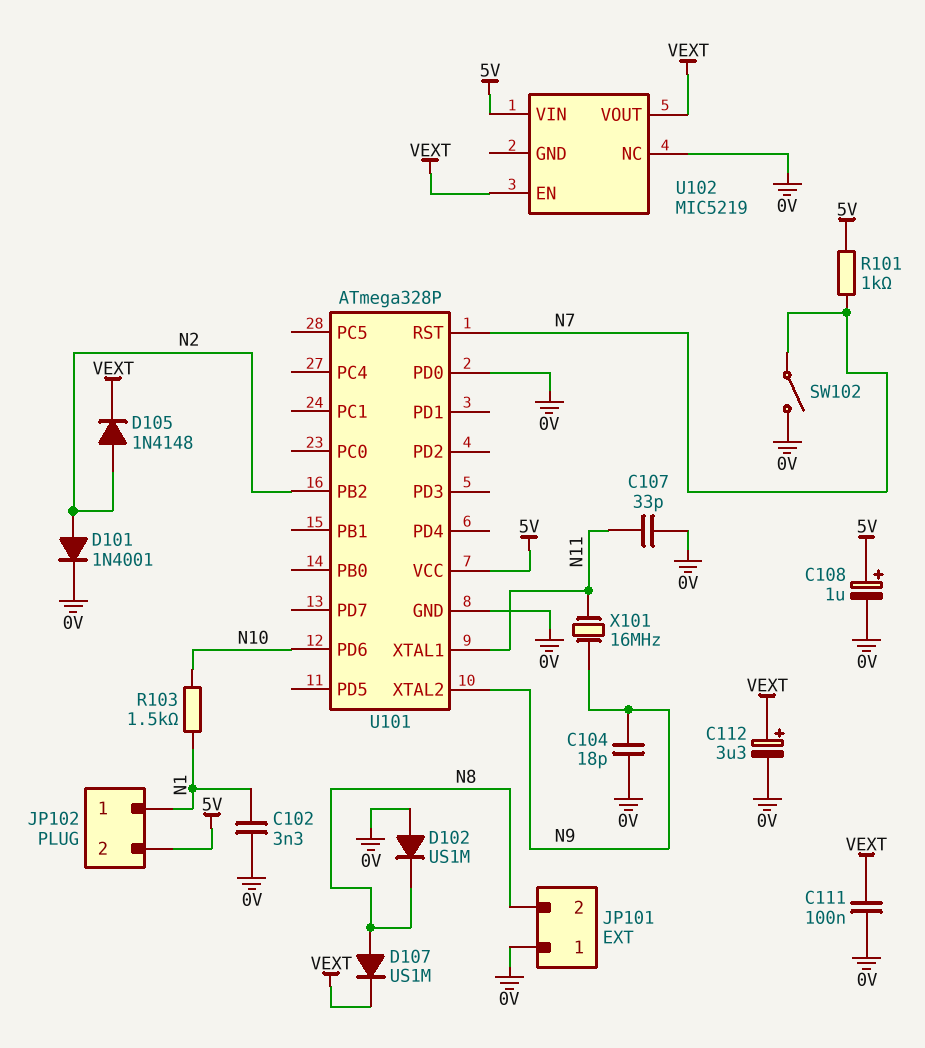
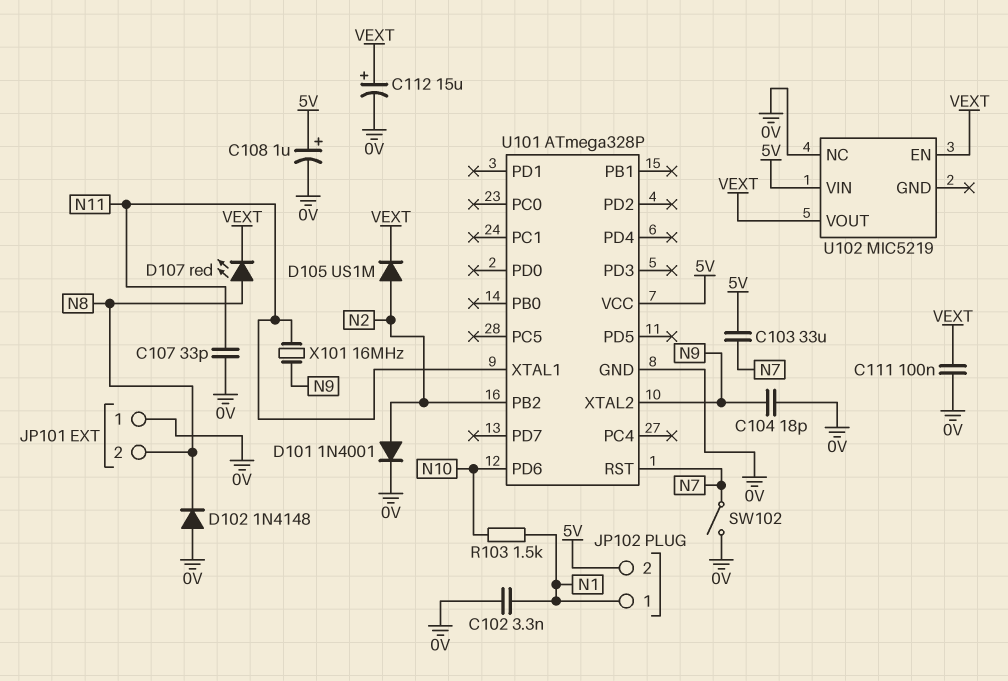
C103: none -> 33uF (5V, N7)
C112: 3.3uF (plus VEXT, minus 0V) -> 15uF (plus VEXT, minus 0V)
D102: diode US1M (A 0V, K N8) -> diode 1N4148 (A 0V, K N8)
D105: diode 1N4148 (A N2, K VEXT) -> diode US1M (A N2, K VEXT)
D107: diode US1M (A N8, K VEXT) -> LED red (A N8, K VEXT)
R101: 1k (5V, N7) -> none
U101 pin PD0: 0V -> none

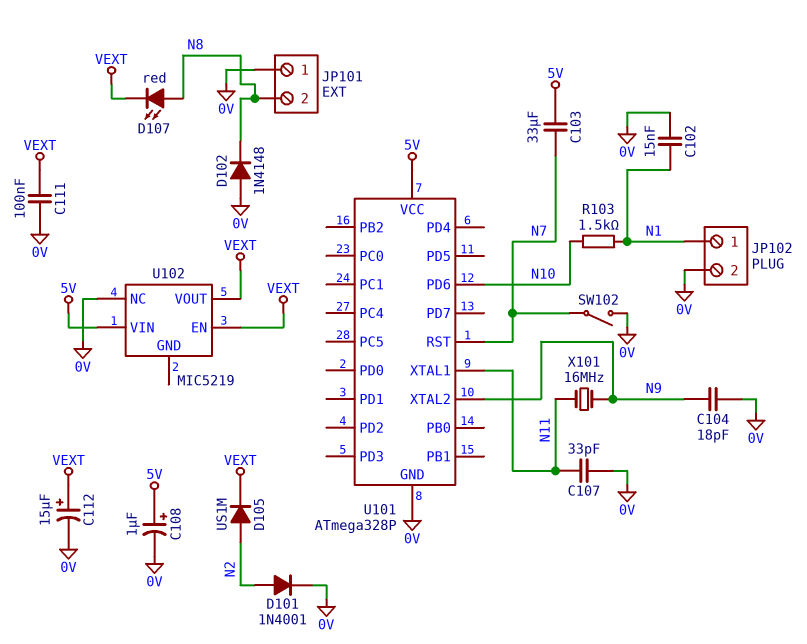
C102: 3.3nF (0V, N1) -> 15nF (0V, N1)
JP102 pin 2: 5V -> 0V
U101 pin PB2: N2 -> none

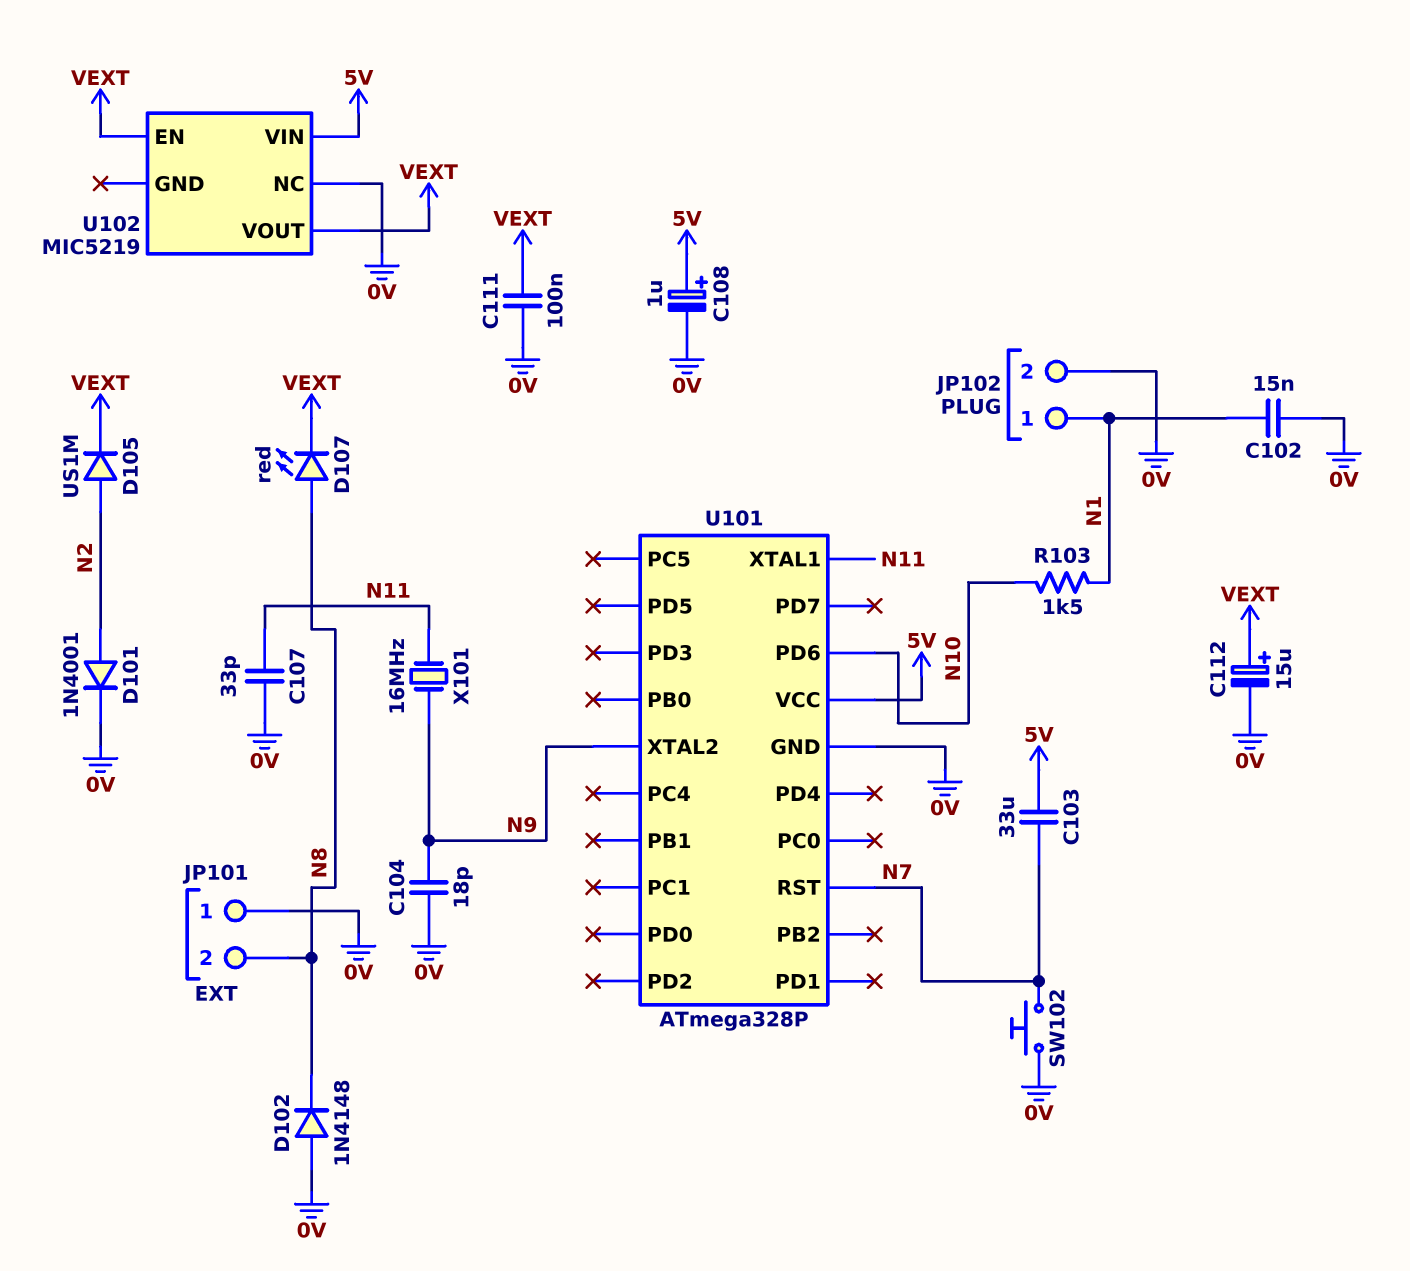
SW102: switch (0V, N7) -> button (0V, N7)

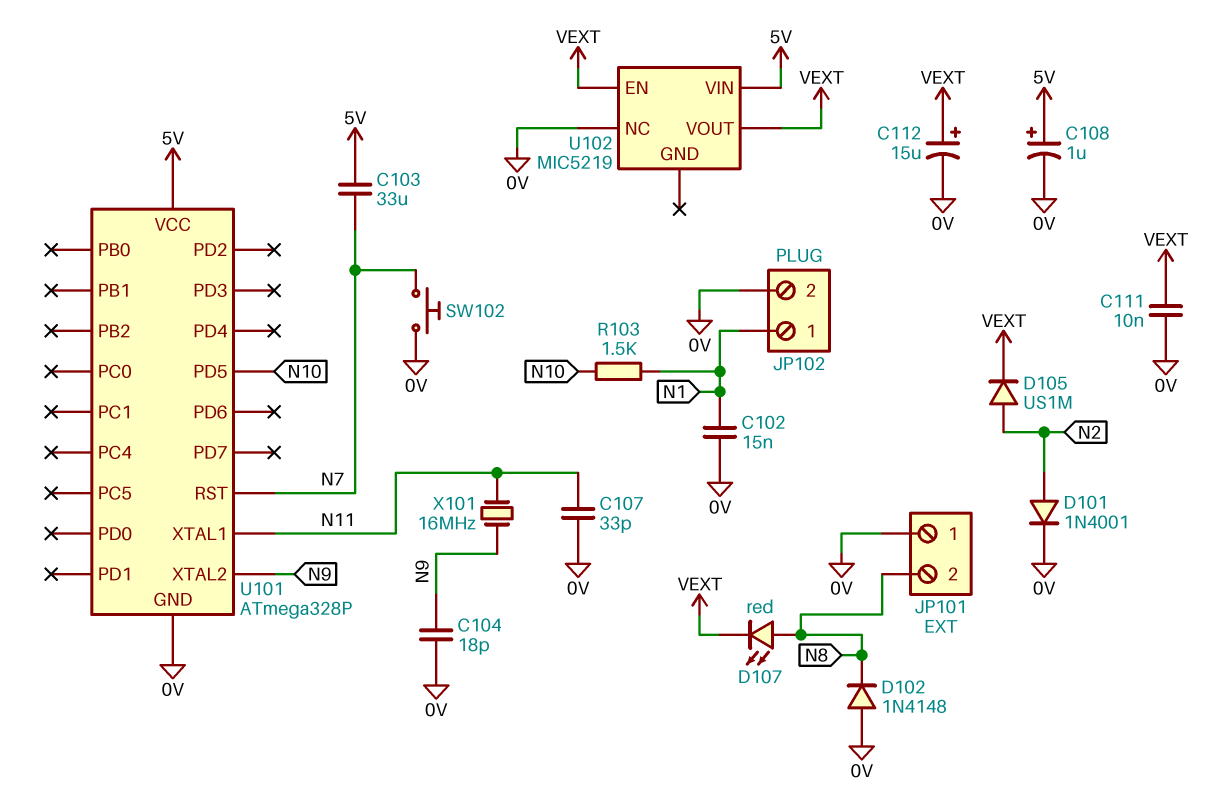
C111: 100nF (0V, VEXT) -> 10nF (0V, VEXT)
U101 pin PD5: none -> N10
U101 pin PD6: N10 -> none

